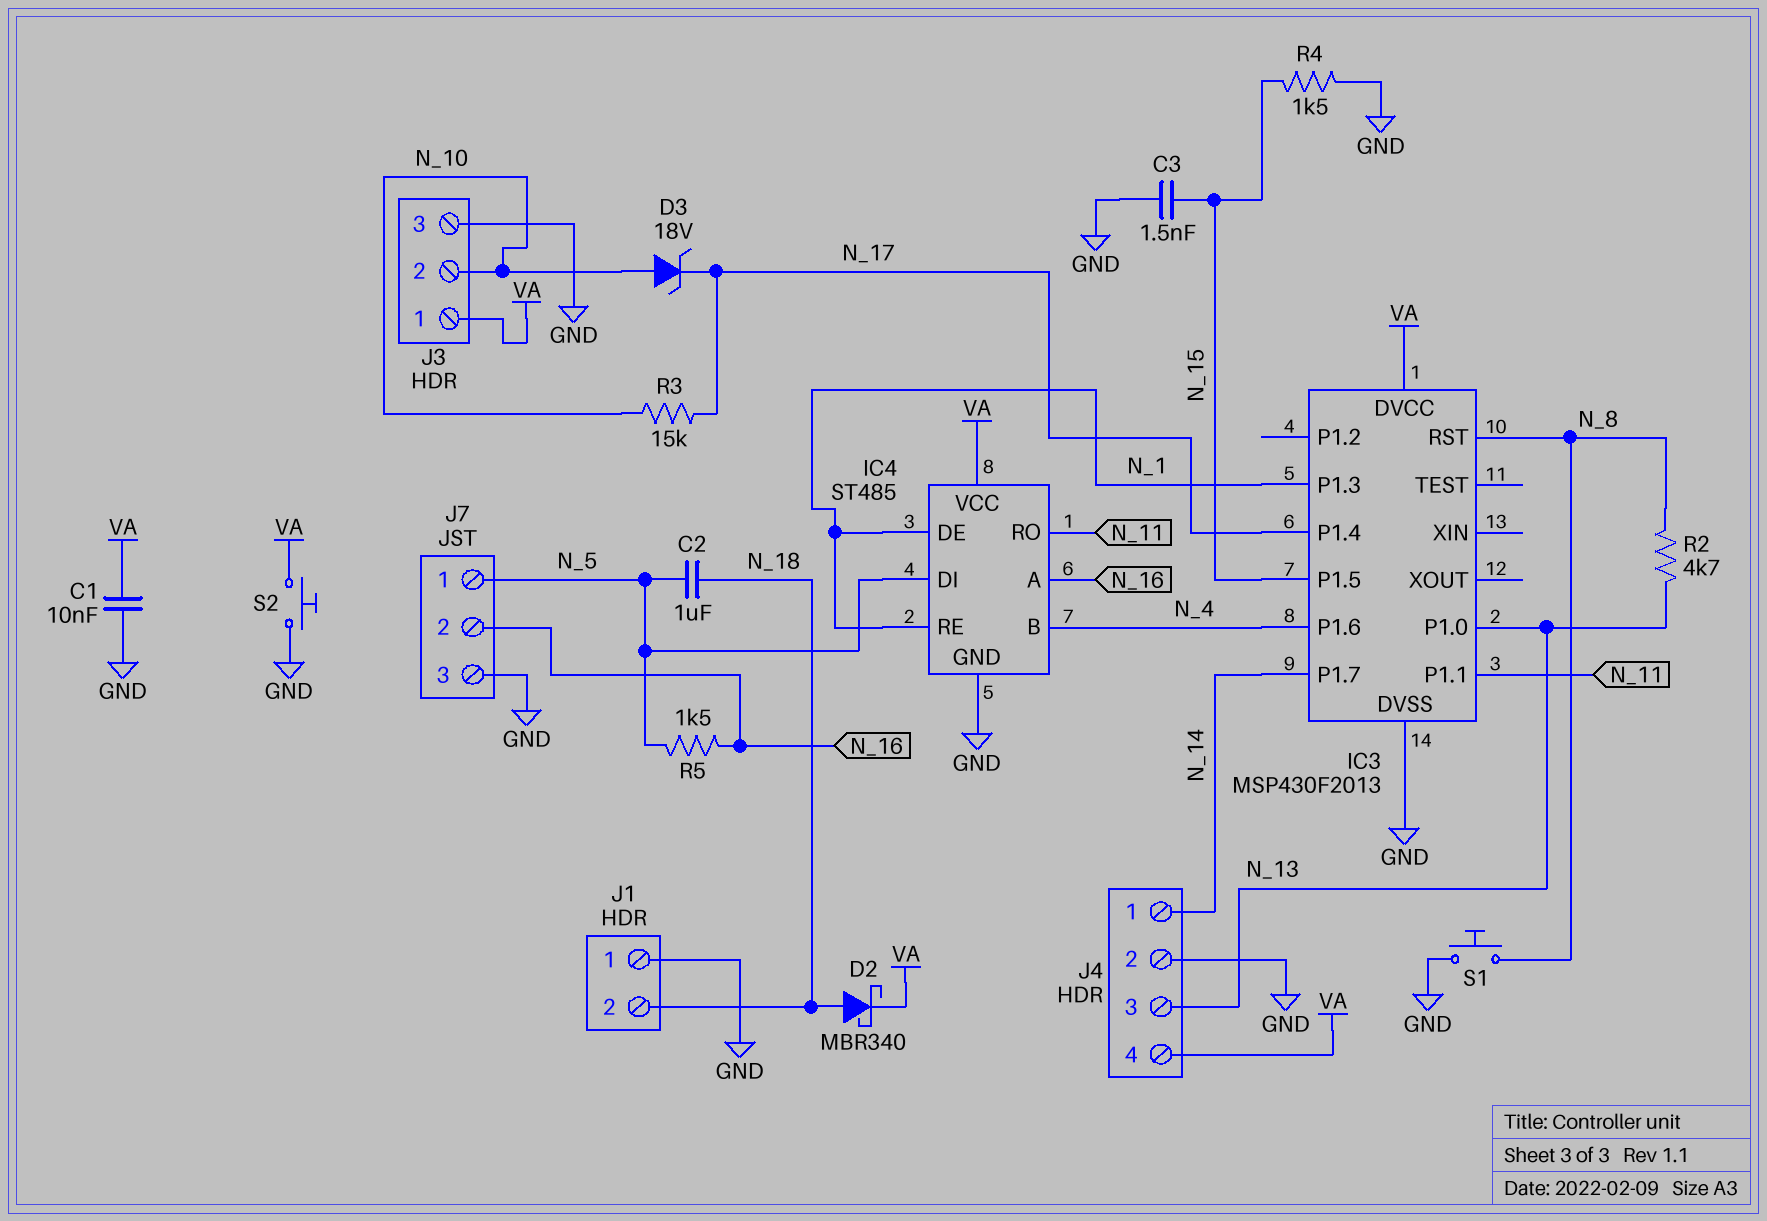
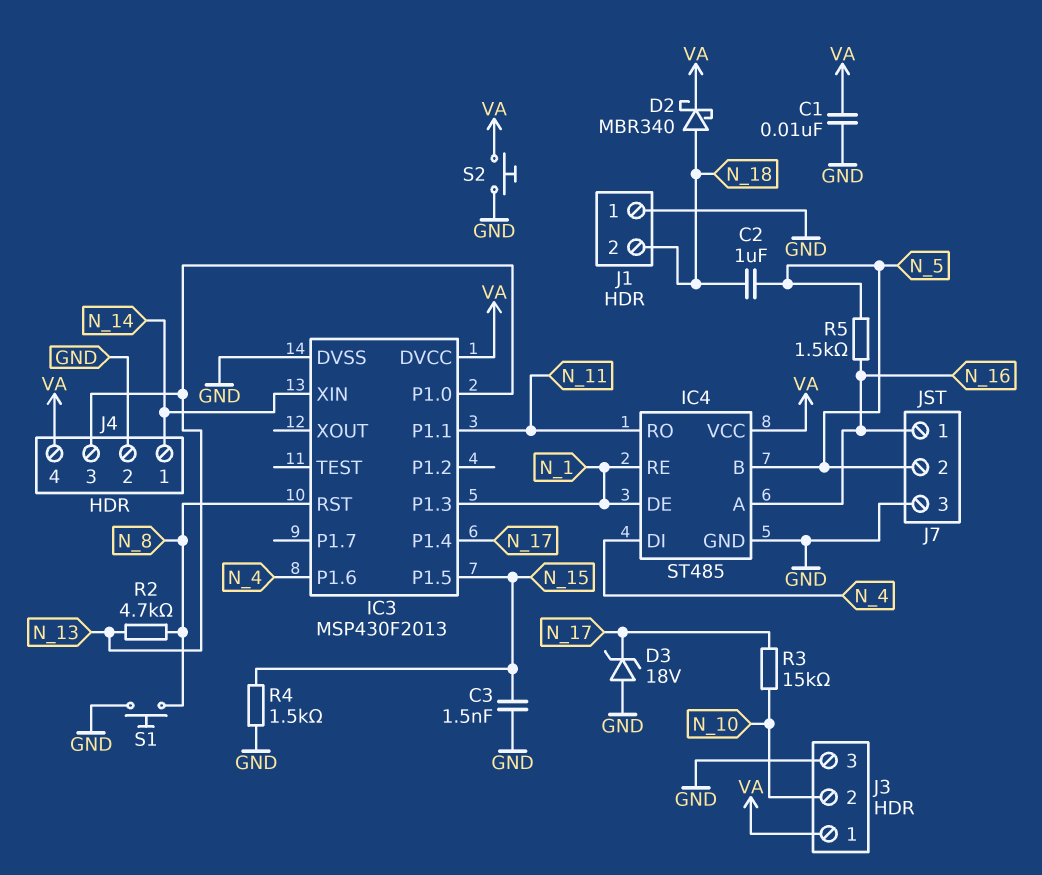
D3: zener 18V (A N_10, K N_17) -> zener 18V (A GND, K N_17)
IC3 pin P1.7: N_14 -> none
IC3 pin XIN: none -> N_14
IC4 pin B: N_4 -> N_5
IC4 pin DI: N_5 -> N_4
J7 pin 1: N_5 -> N_16
J7 pin 2: N_16 -> N_5

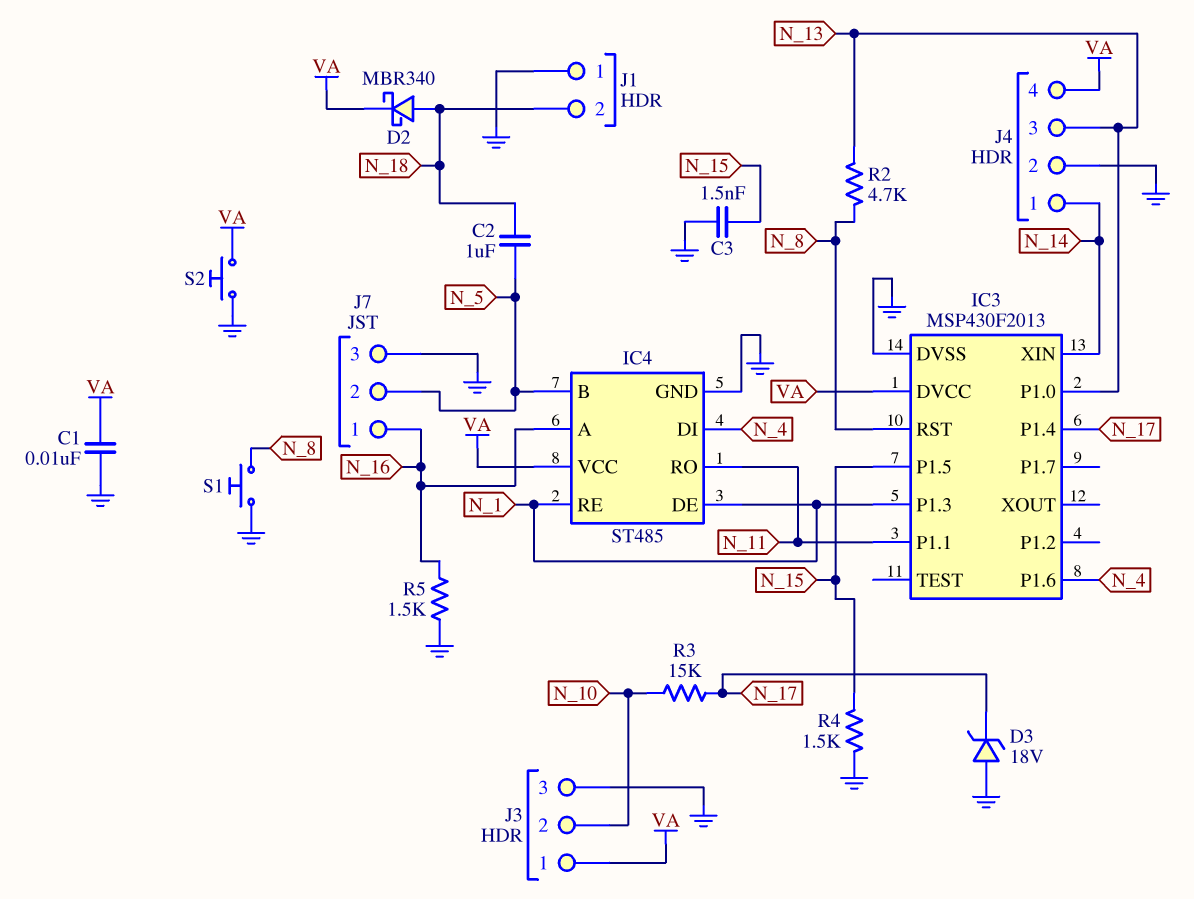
R5: 1.5k (N_5, N_16) -> 1.5k (GND, N_16)

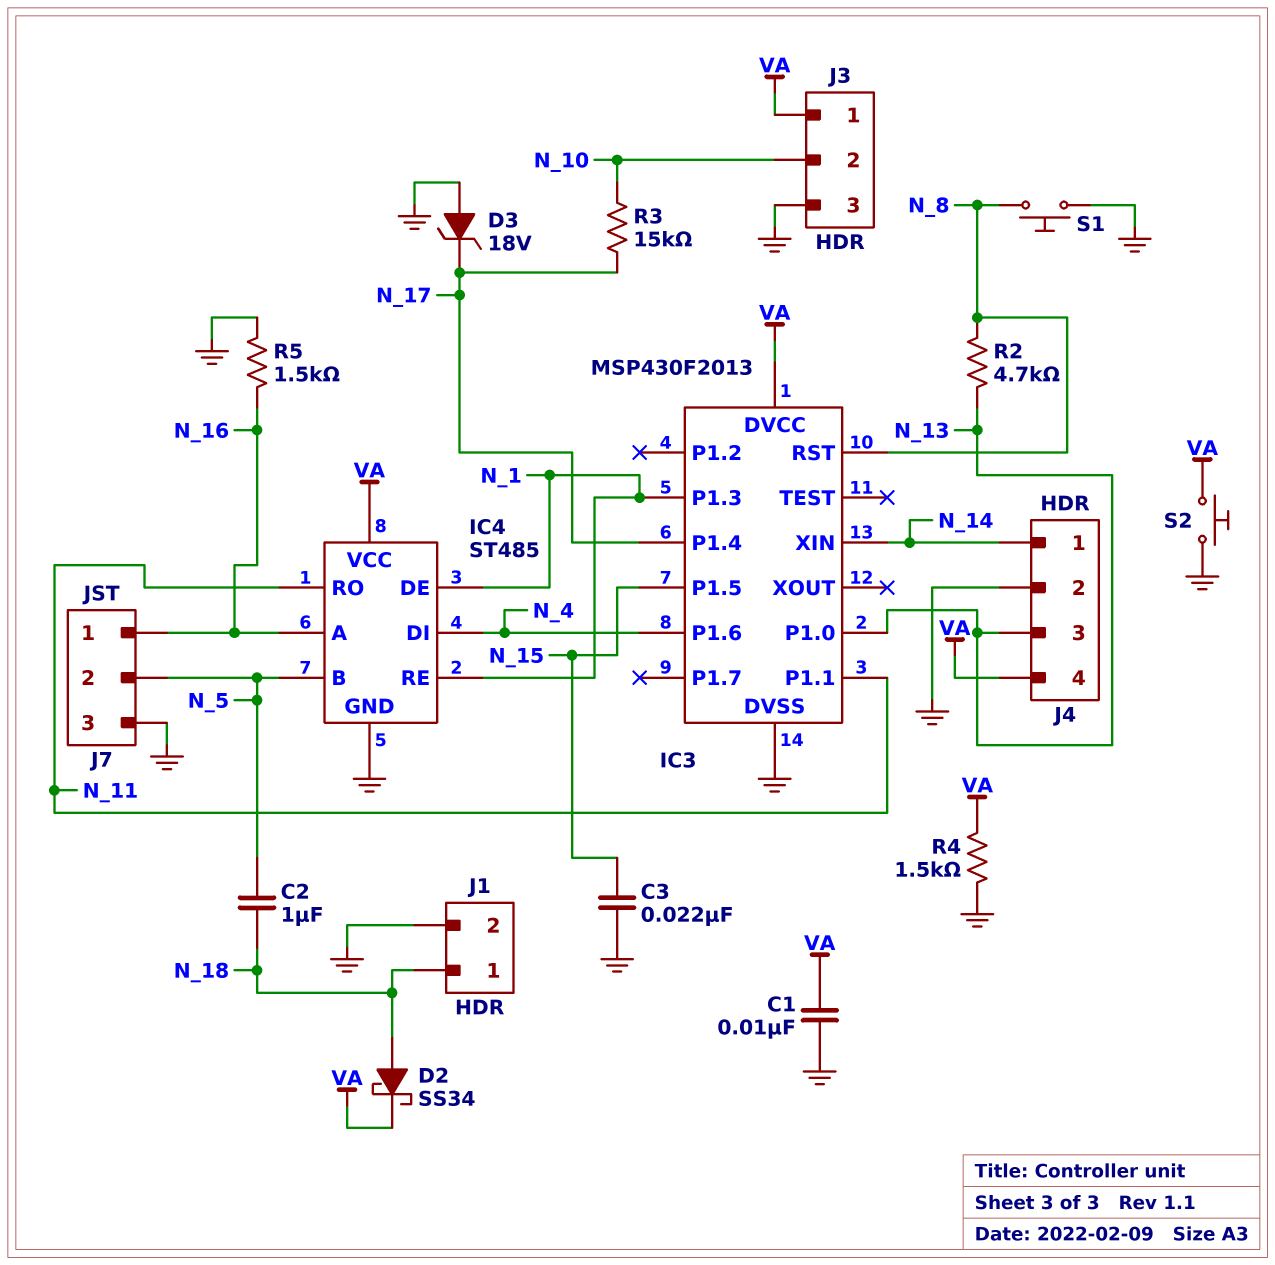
C3: 1.5nF (GND, N_15) -> 22nF (GND, N_15)
D2: schottky MBR340 (A N_18, K VA) -> schottky SS34 (A N_18, K VA)
J1 pin 1: GND -> N_18
J1 pin 2: N_18 -> GND
R4: 1.5k (GND, N_15) -> 1.5k (GND, VA)

